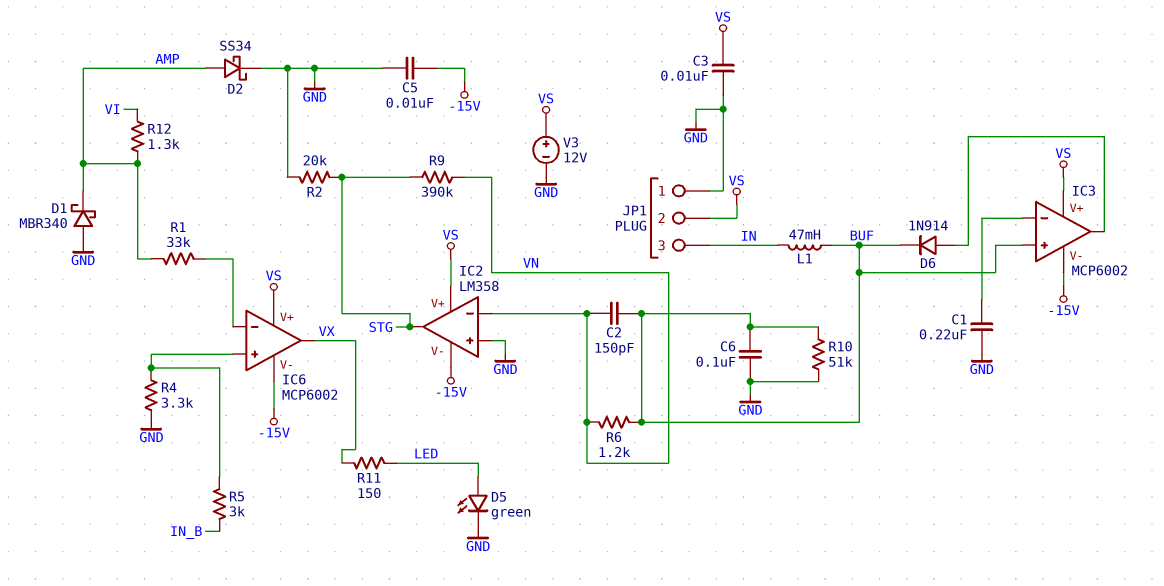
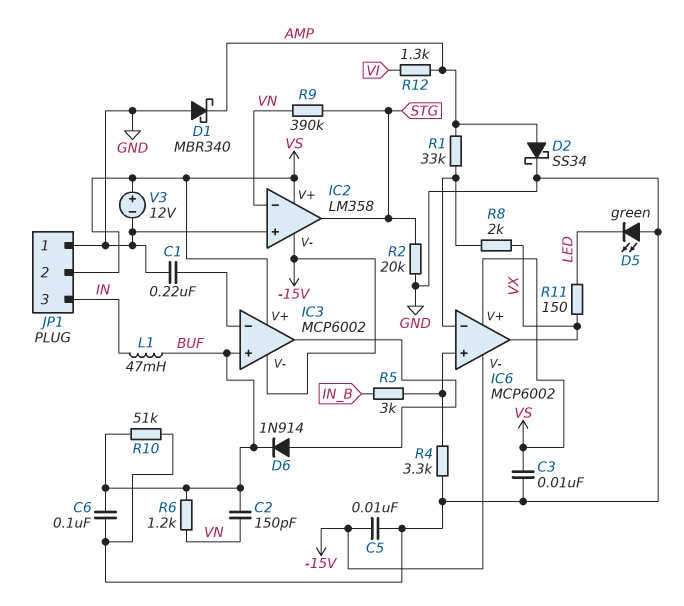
D5: LED green (A LED, K GND) -> LED green (A GND, K LED)
R8: none -> 2k (IC6/in-, VX)

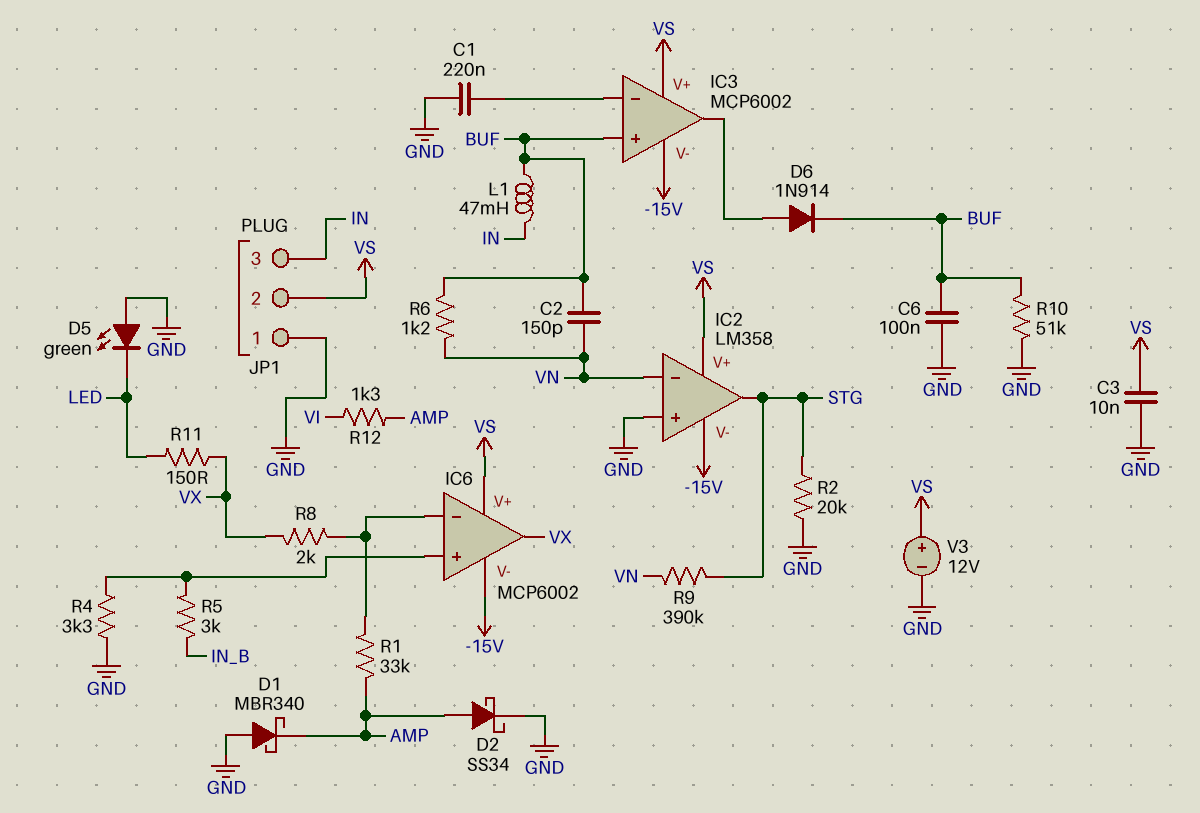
C5: 10nF (-15V, GND) -> none

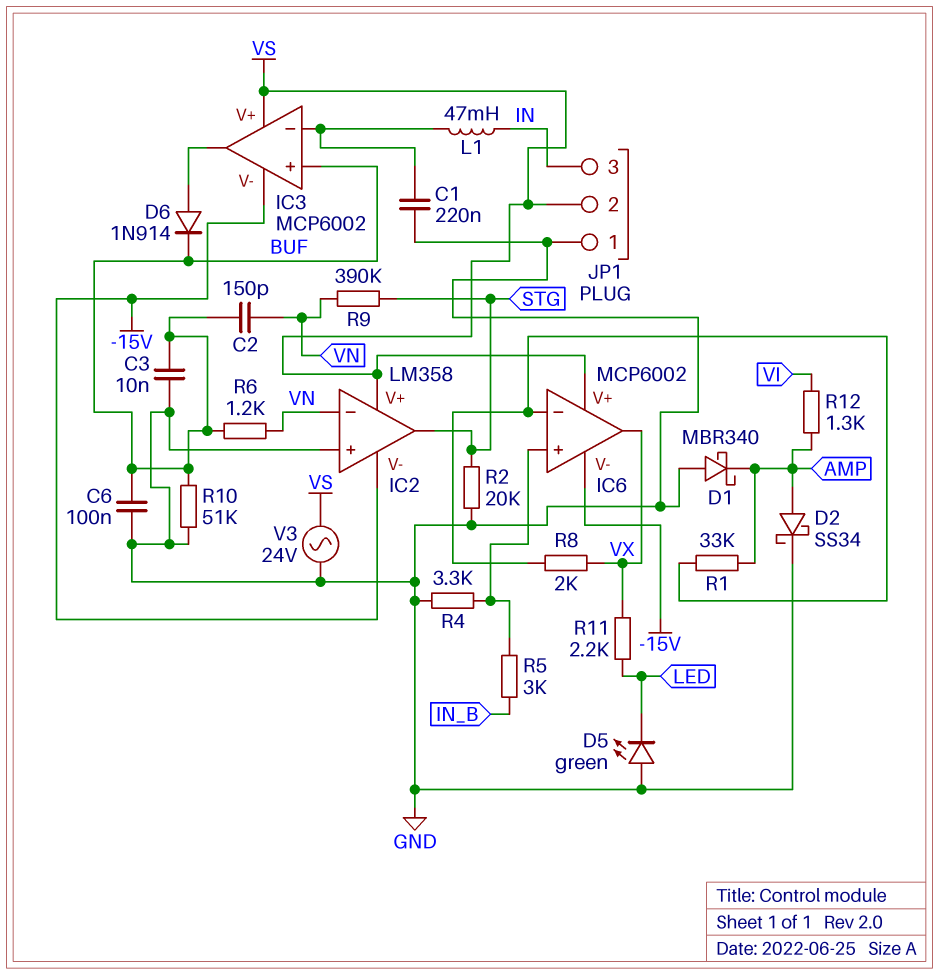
C3: 10nF (GND, VS) -> 10nF (BUF, GND)
L1: 47mH (BUF, IN) -> 47mH (IC3/in-, IN)
R11: 150 (LED, VX) -> 2.2k (LED, VX)
V3: 12V (plus VS, minus GND) -> AC 24V (GND, VS)

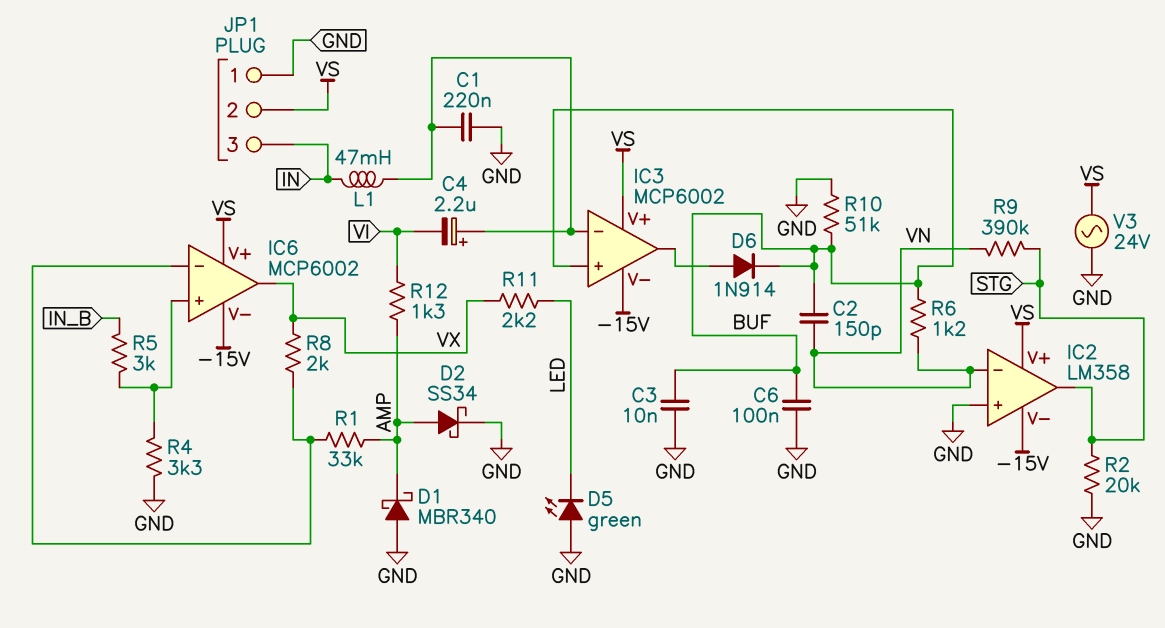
C4: none -> 2.2uF (plus IC3/in-, minus VI)

